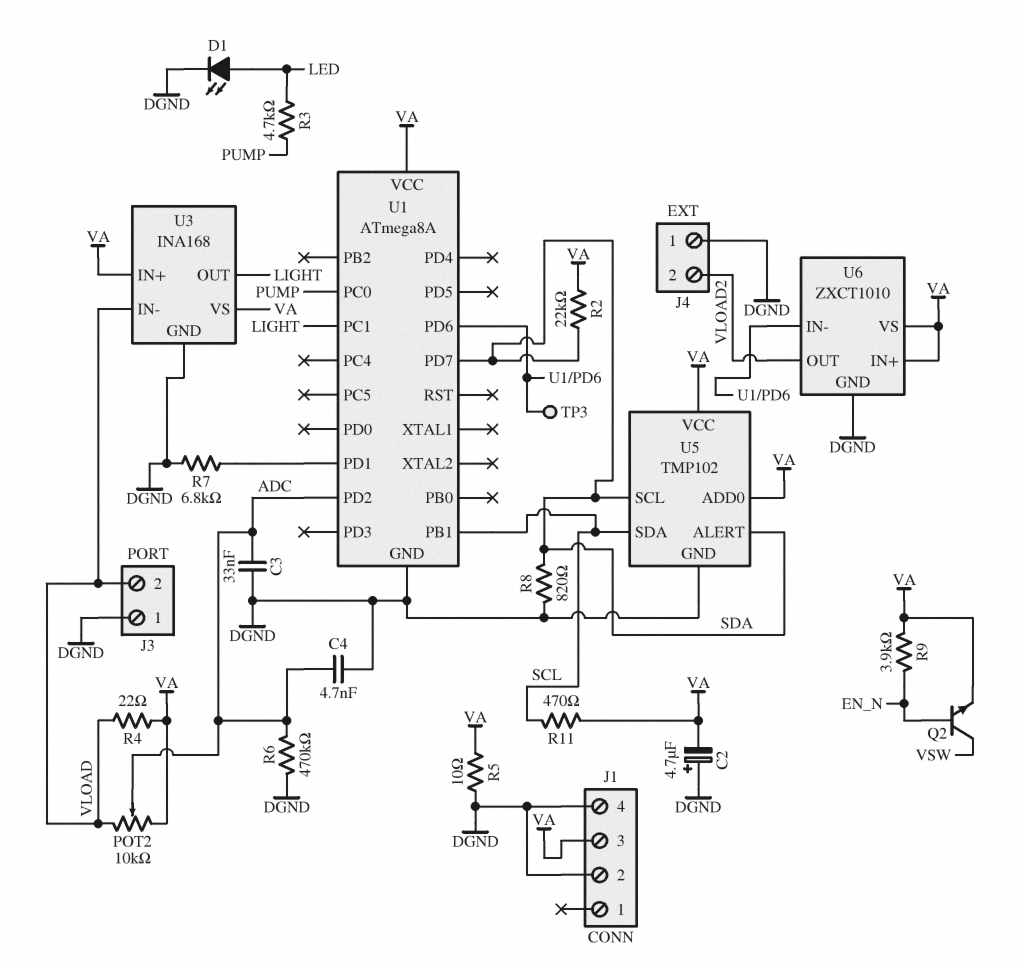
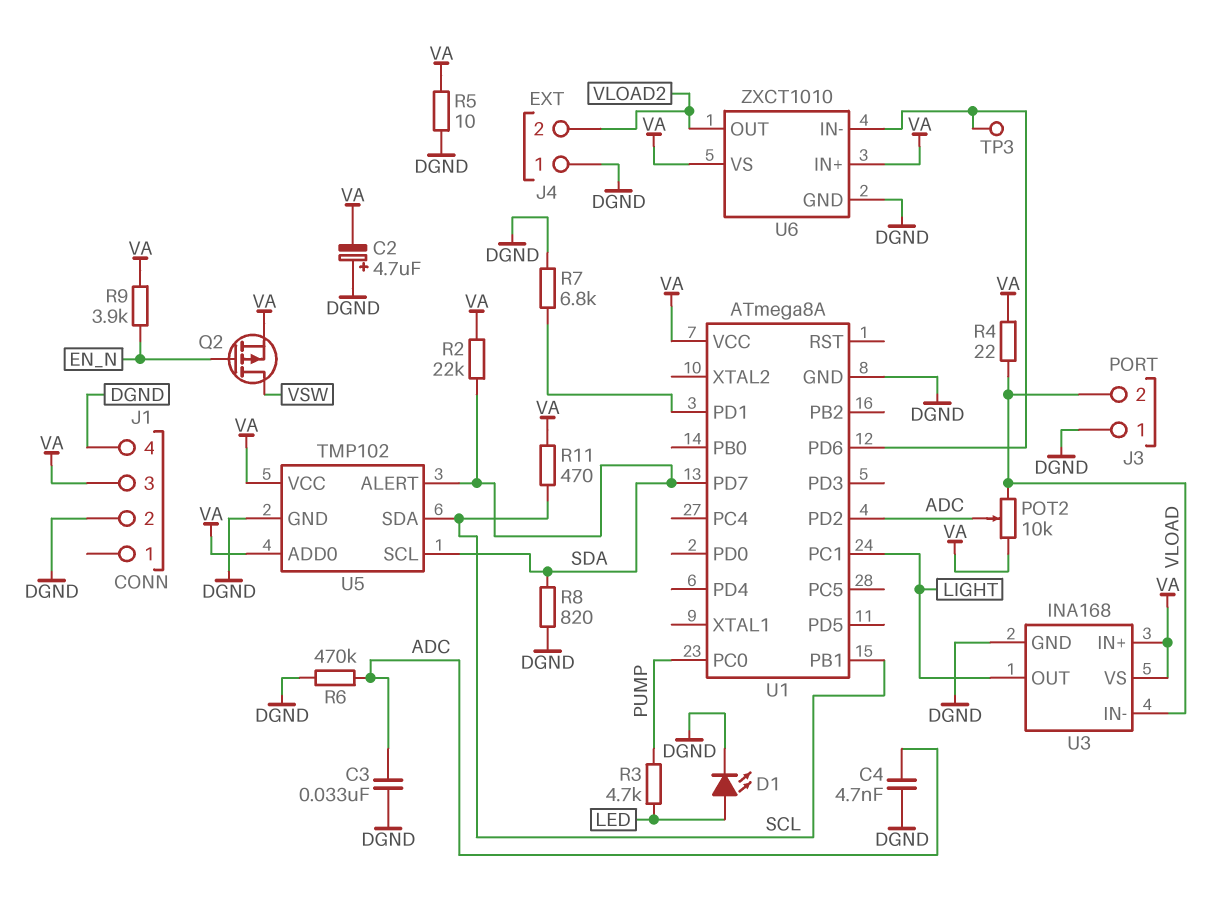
Q2: NPN (B EN_N, C VSW, E VA) -> PMOS (G EN_N, D VSW, S VA)

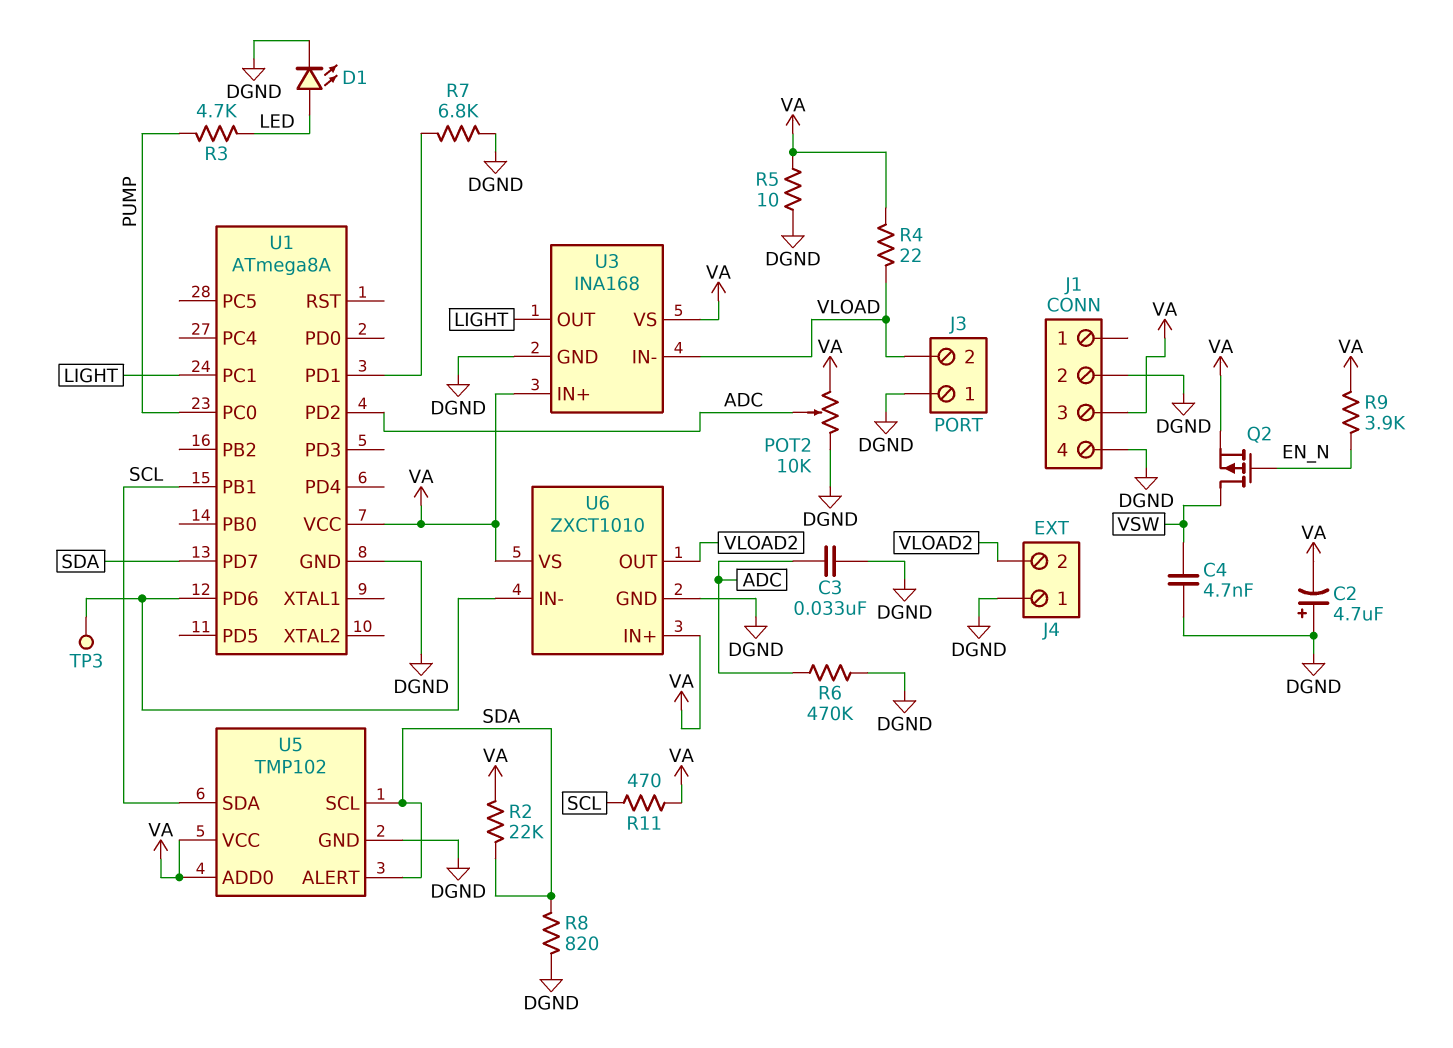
C4: 4.7nF (ADC, DGND) -> 4.7nF (DGND, VSW)
POT2: 10k (VA, VLOAD, wiper ADC) -> 10k (DGND, VA, wiper ADC)

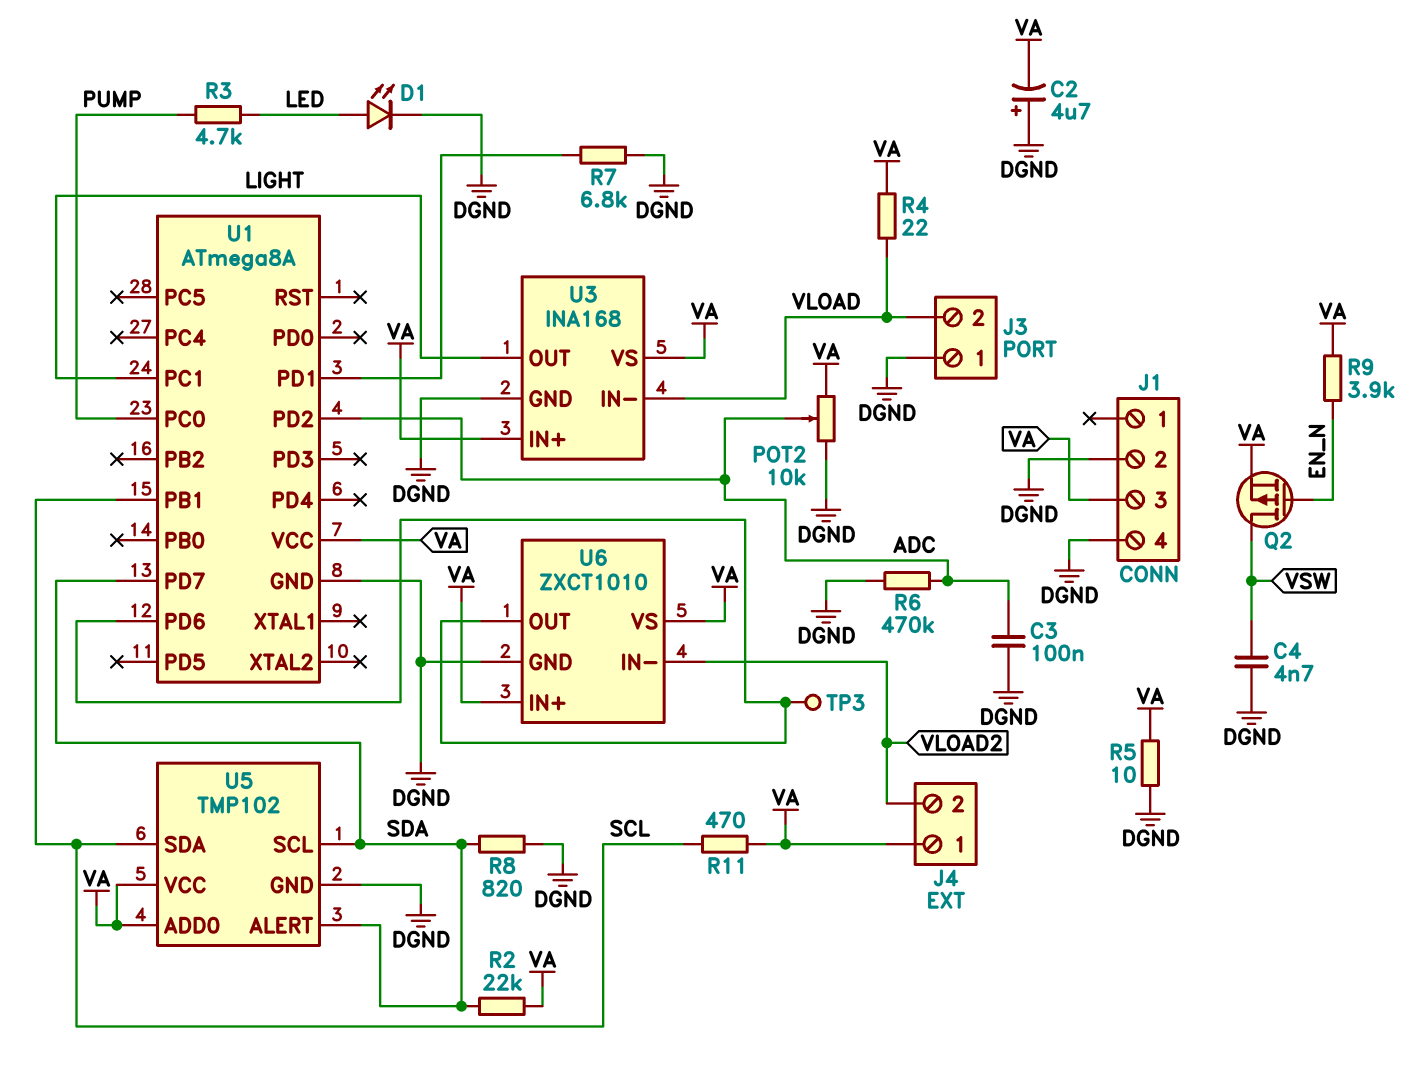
C3: 33nF (ADC, DGND) -> 100nF (ADC, DGND)
J4 pin 1: DGND -> VA
U6 pin IN-: U1/PD6 -> VLOAD2
U6 pin OUT: VLOAD2 -> U1/PD6

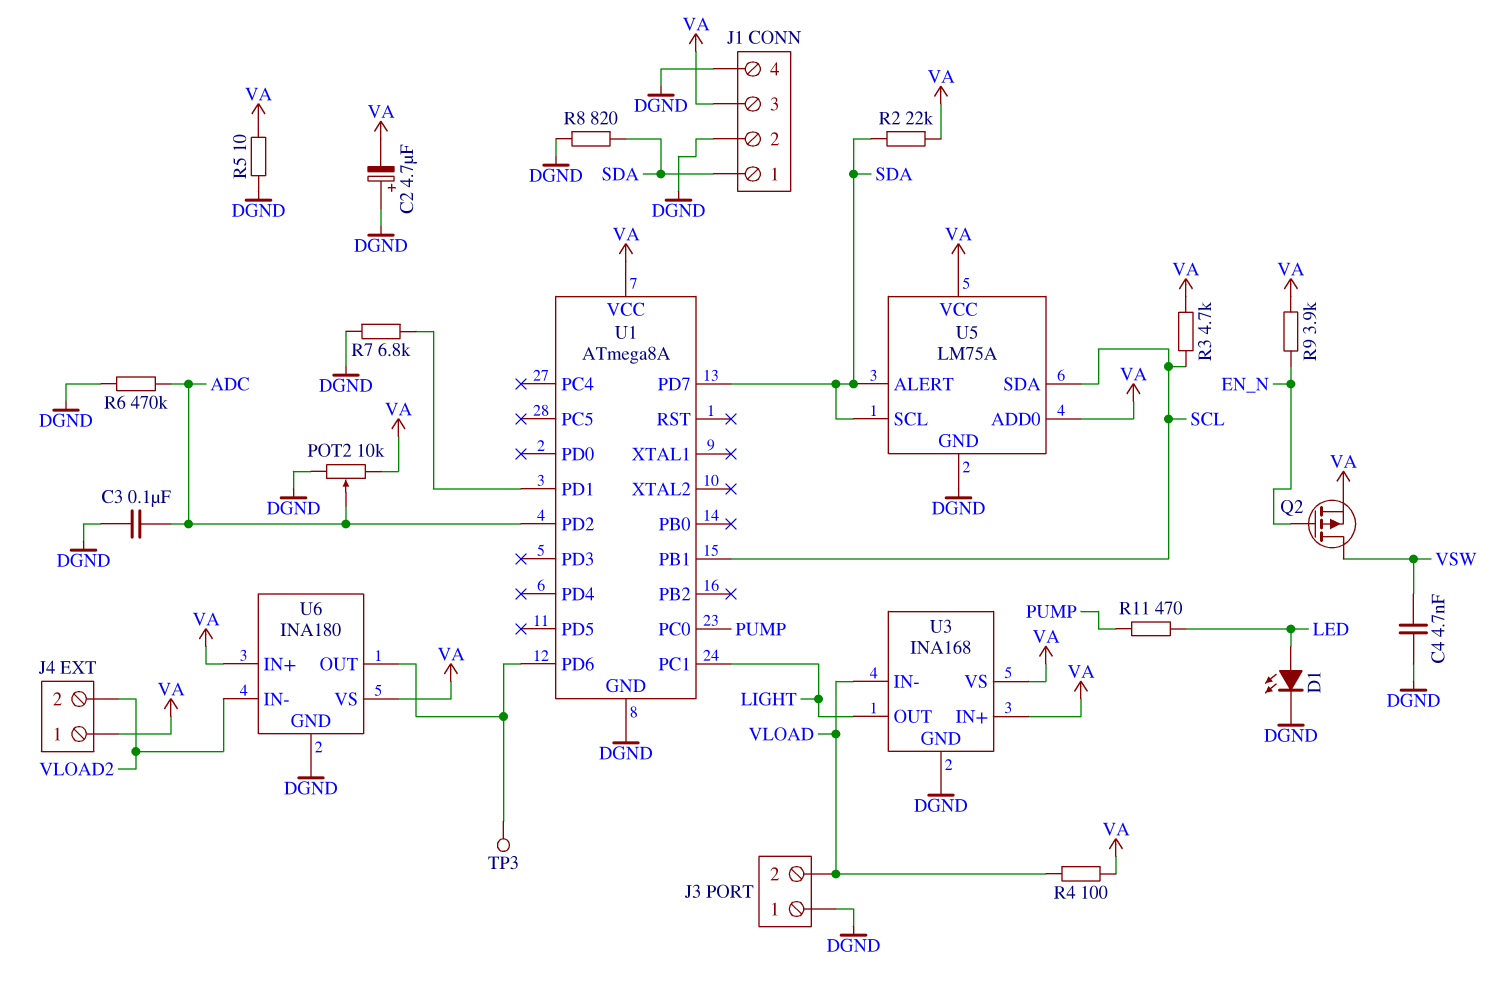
J1 pin 1: none -> SDA
R3: 4.7k (LED, PUMP) -> 4.7k (SCL, VA)
R4: 22 (VA, VLOAD) -> 100 (VA, VLOAD)
R11: 470 (SCL, VA) -> 470 (LED, PUMP)
U5: TMP102 -> LM75A
U6: ZXCT1010 -> INA180

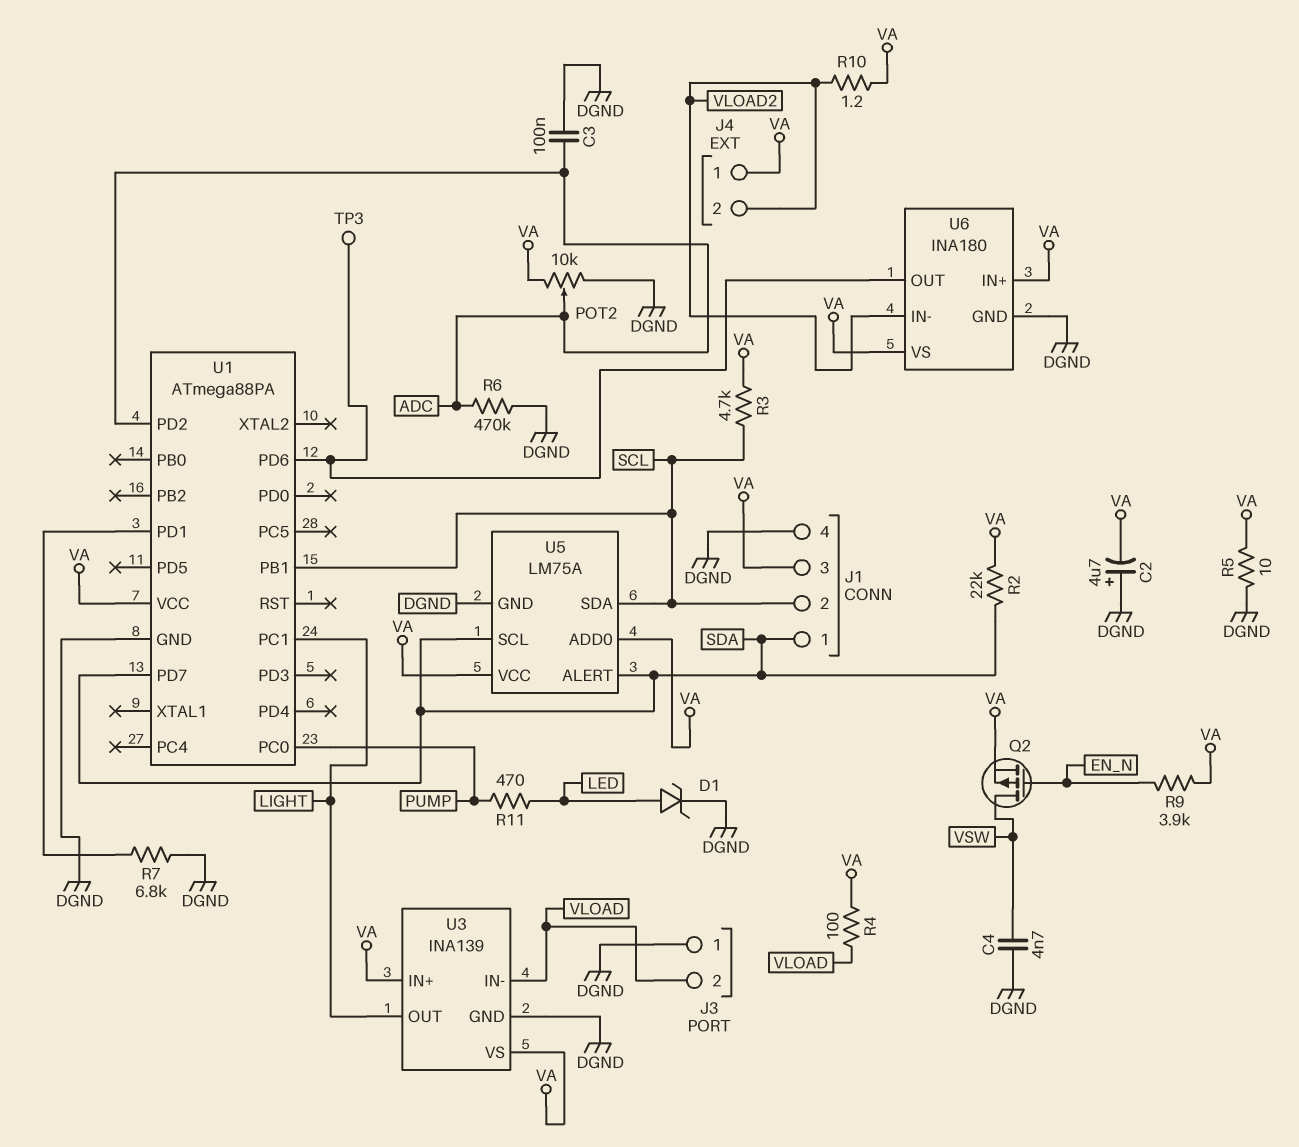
D1: LED (A LED, K DGND) -> zener (A LED, K DGND)
J1 pin 2: DGND -> SCL
R8: 820 (DGND, SDA) -> none
R10: none -> 1.2 (VA, VLOAD2)
U1: ATmega8A -> ATmega88PA
U3: INA168 -> INA139

